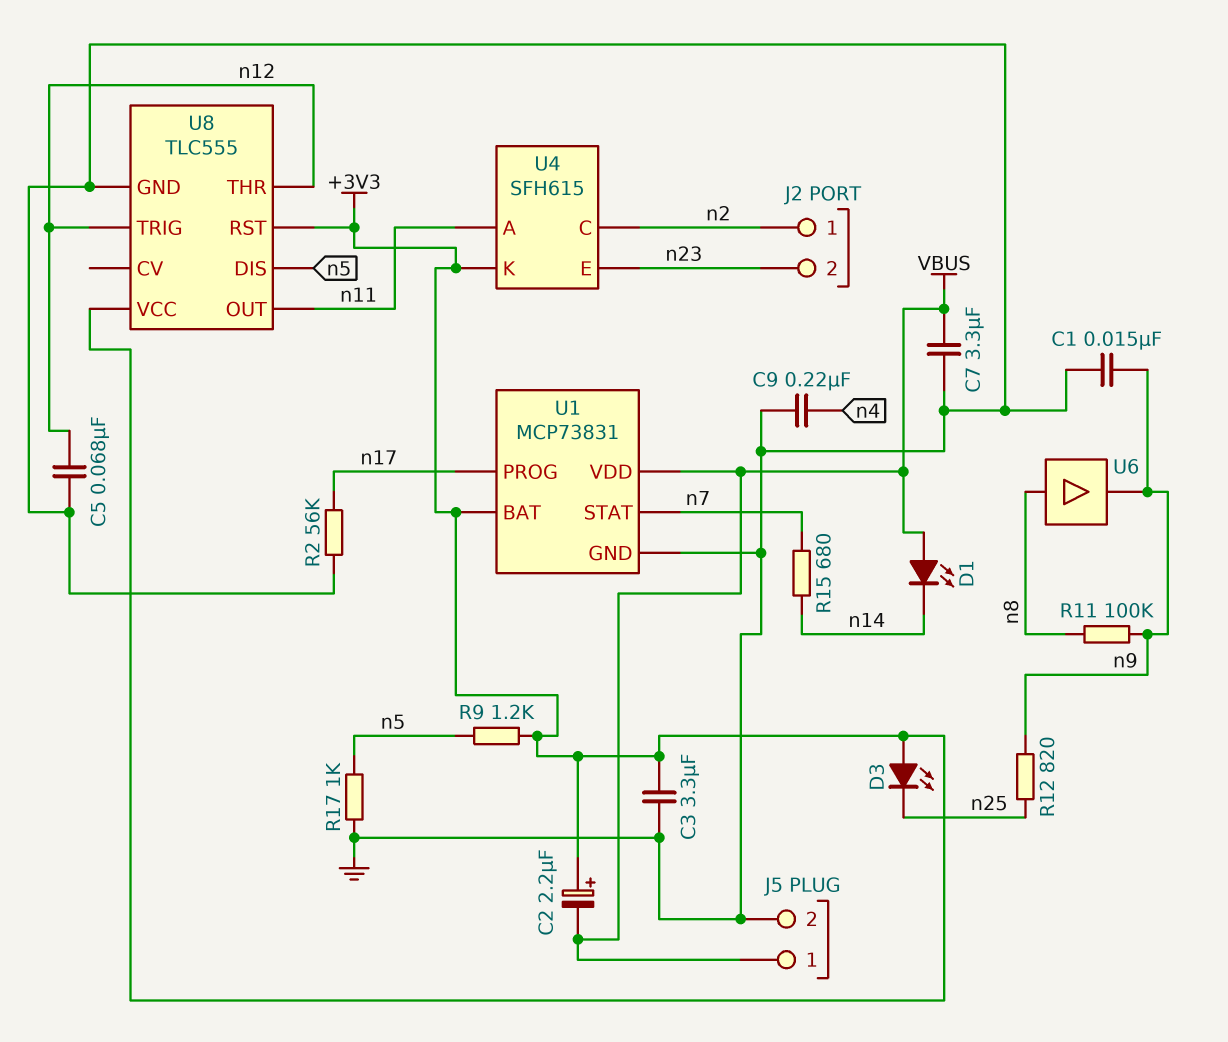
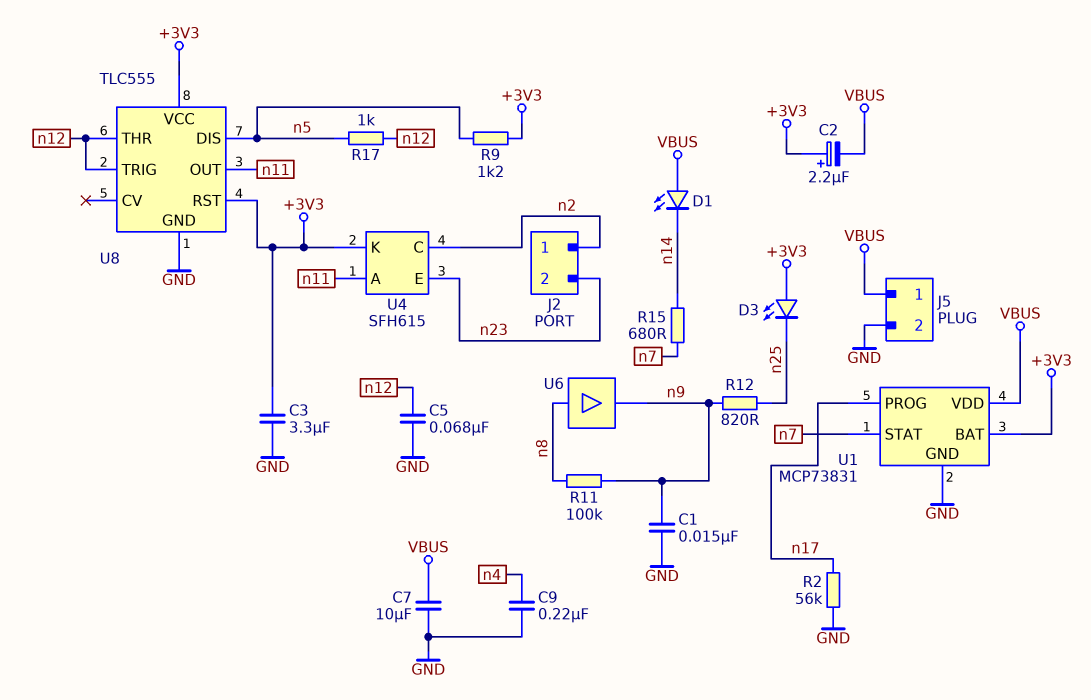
C7: 3.3uF (GND, VBUS) -> 10uF (GND, VBUS)
R17: 1k (GND, n5) -> 1k (n5, n12)

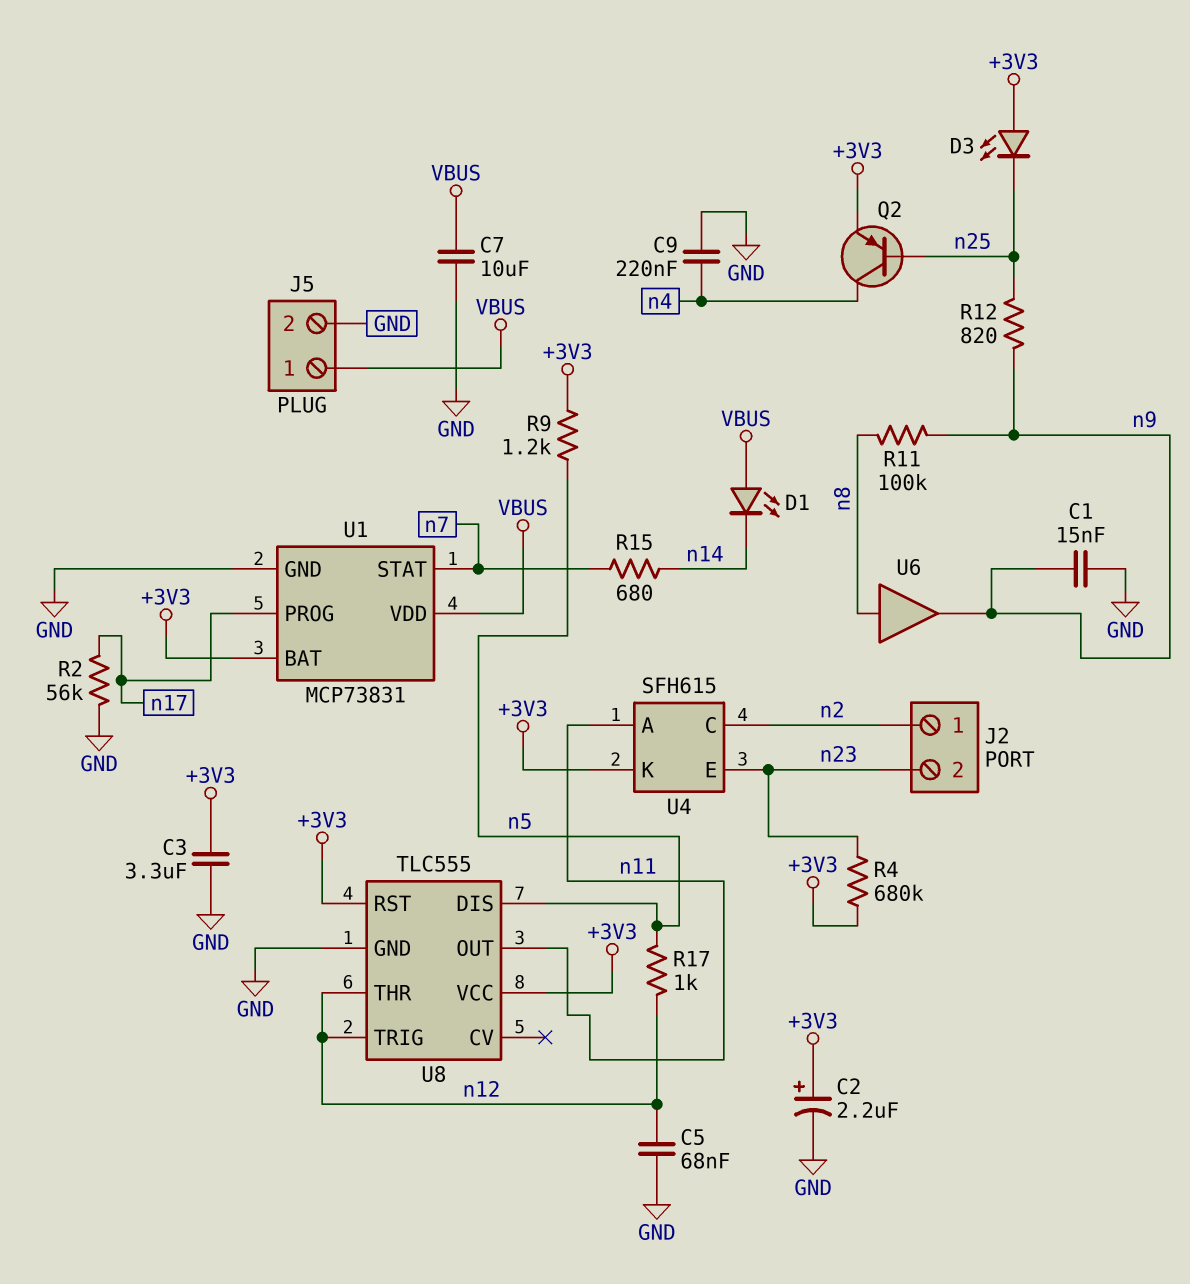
C2: 2.2uF (plus +3V3, minus VBUS) -> 2.2uF (plus +3V3, minus GND)
Q2: none -> PNP (B n25, C n4, E +3V3)
R4: none -> 680k (+3V3, n23)

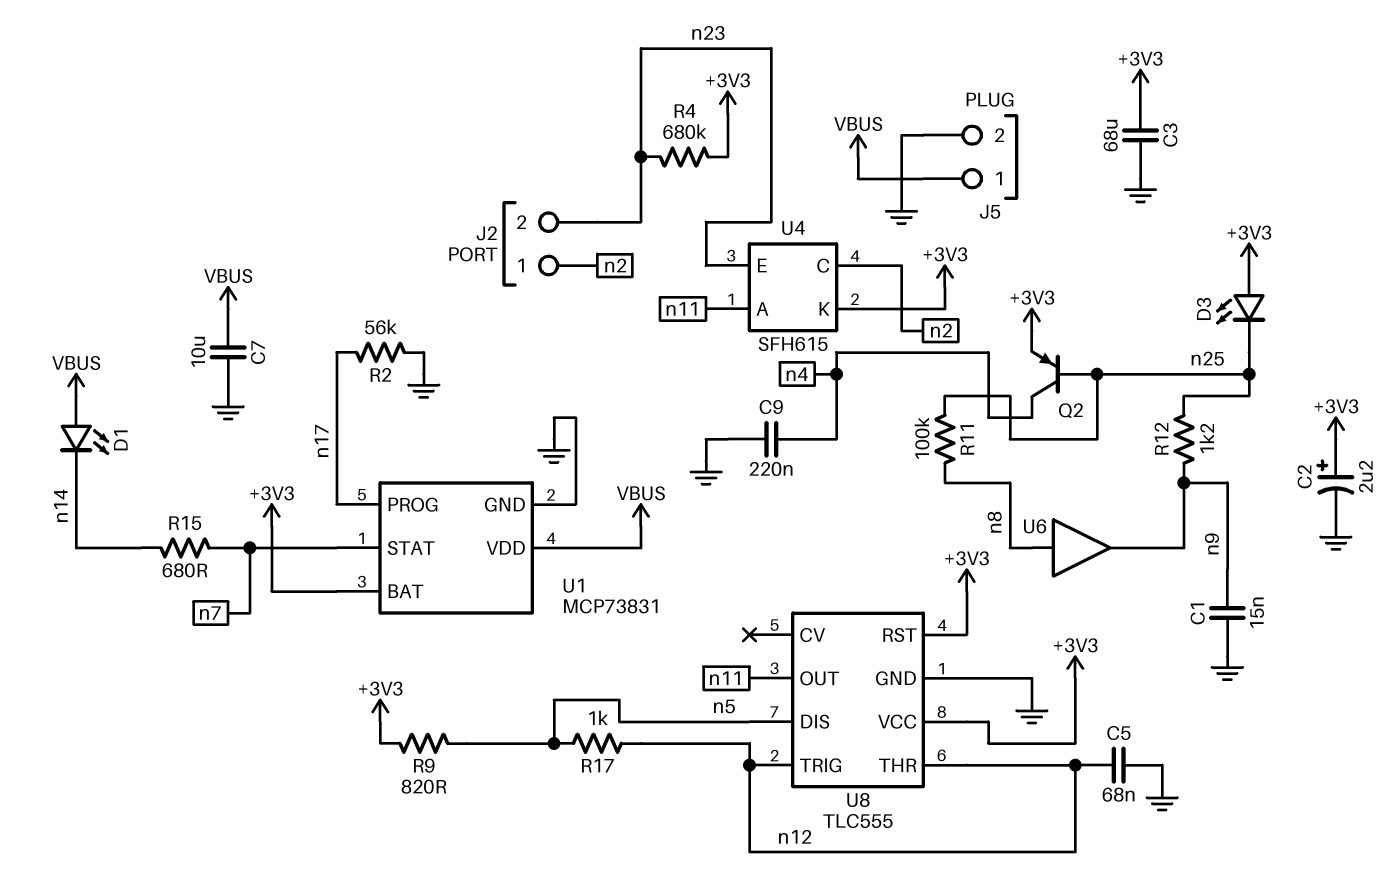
C3: 3.3uF (+3V3, GND) -> 68uF (+3V3, GND)
R9: 1.2k (+3V3, n5) -> 820 (+3V3, n5)
R11: 100k (n8, n9) -> 100k (n8, n25)
R12: 820 (n9, n25) -> 1.2k (n9, n25)

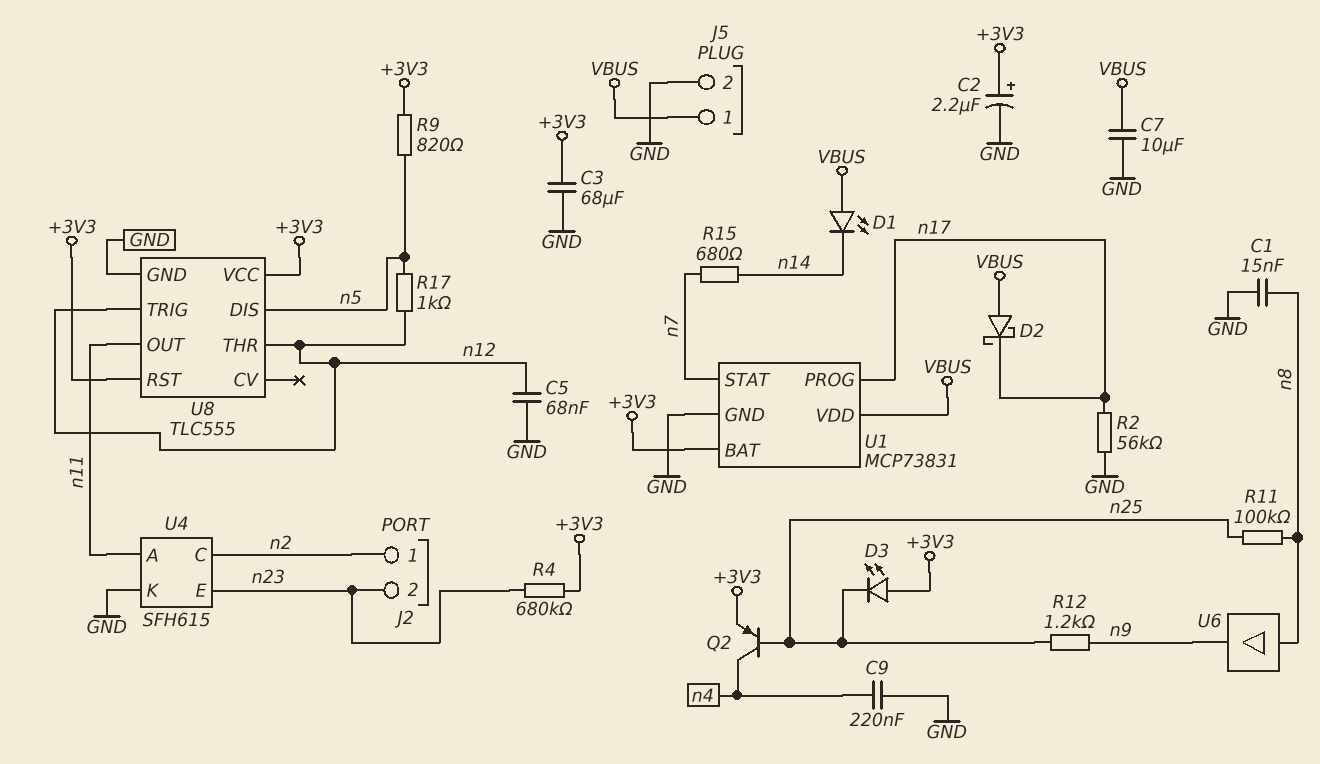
C1: 15nF (GND, n9) -> 15nF (GND, n8)
D2: none -> schottky (A VBUS, K n17)
U4 pin K: +3V3 -> GND

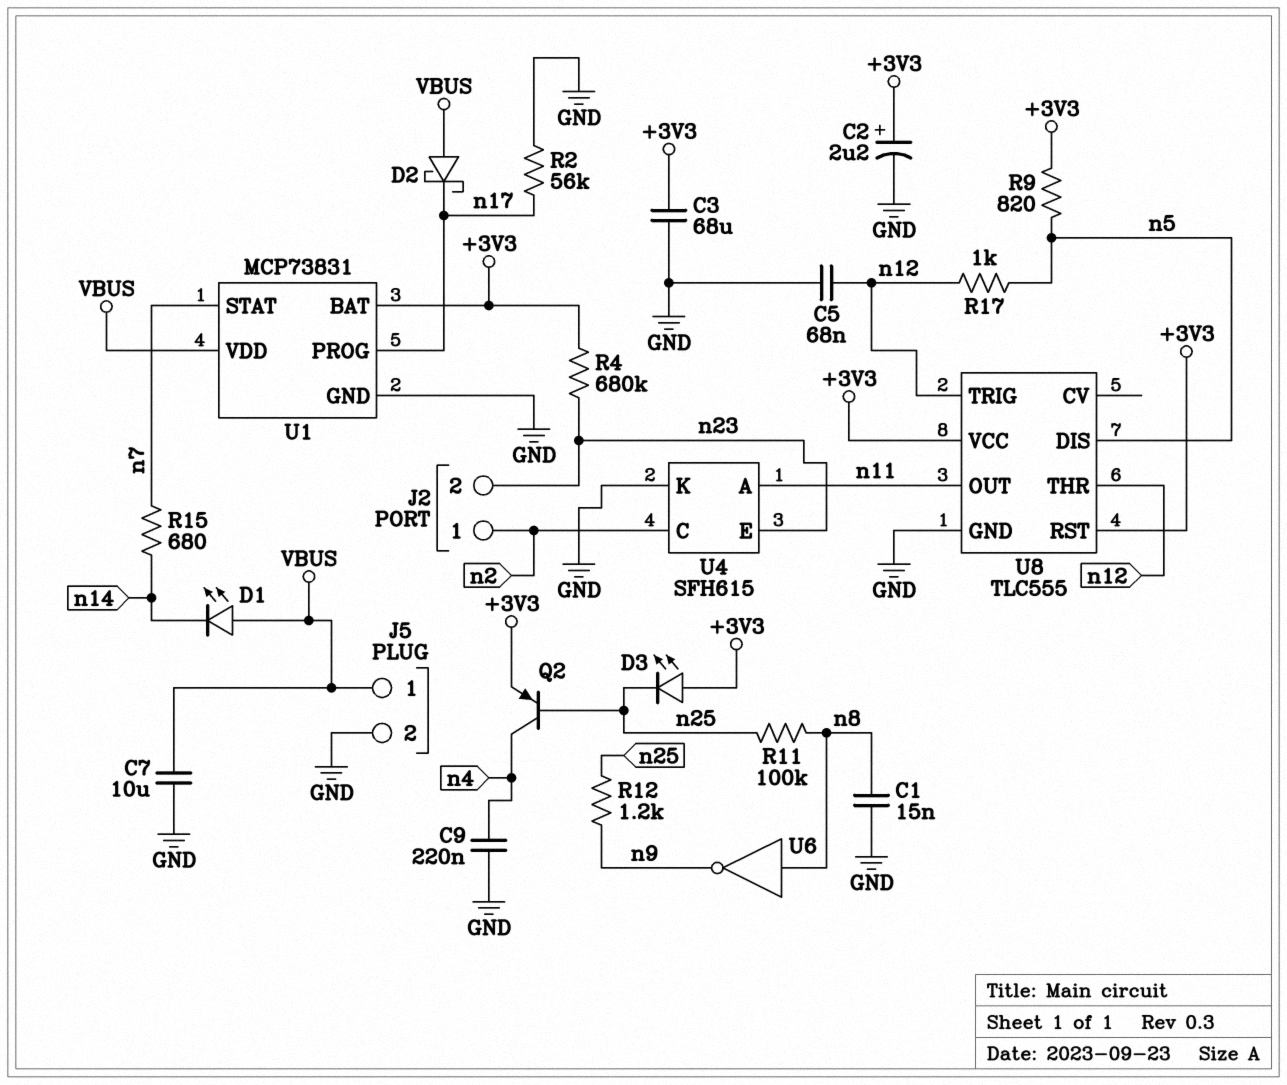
U6: buffer (in n8, out n9) -> NOT (in n8, out n9)

